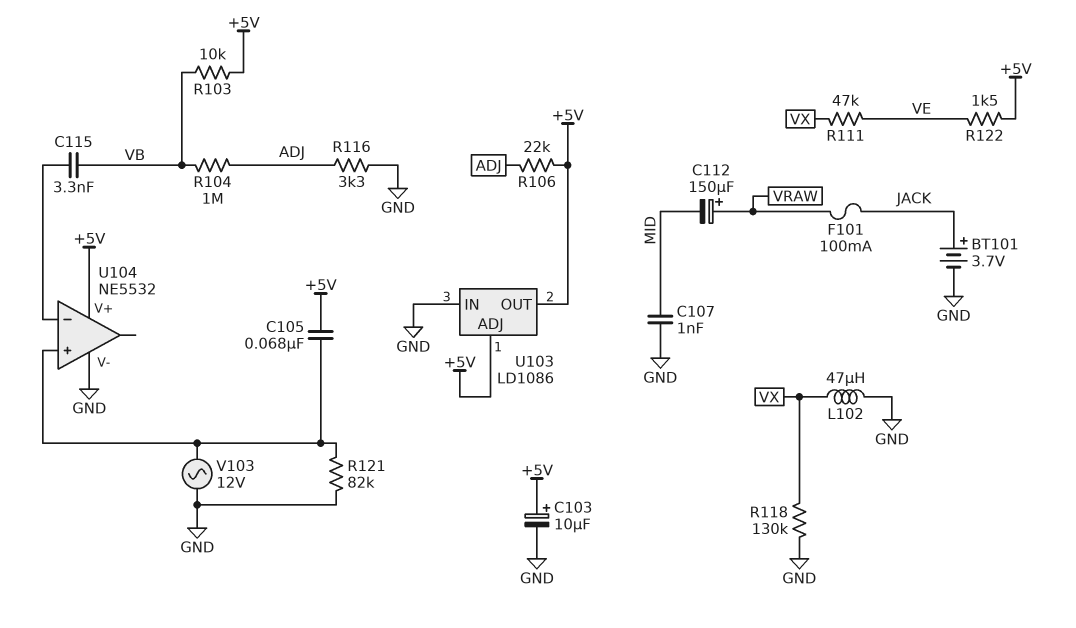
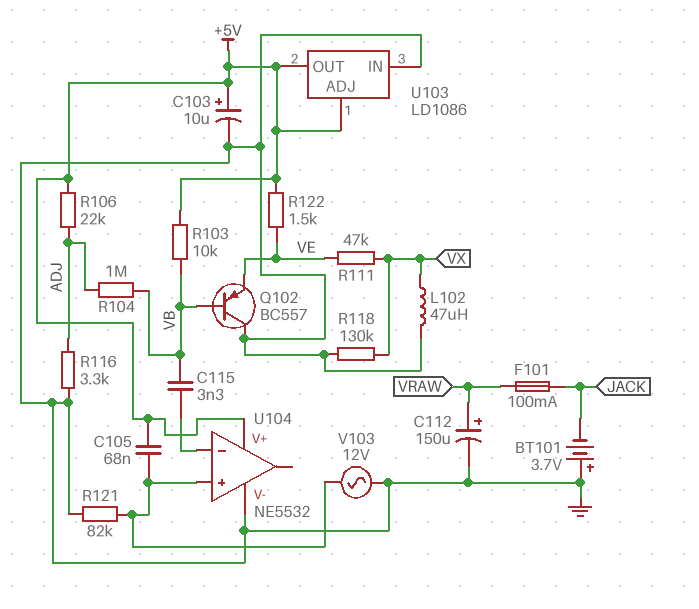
BT101: 3.7V (plus JACK, minus GND) -> 3.7V (plus GND, minus JACK)
C107: 1nF (GND, MID) -> none
C112: 150uF (plus VRAW, minus MID) -> 150uF (plus VRAW, minus GND)
Q102: none -> PNP BC557 (B VB, C GND, E VE)

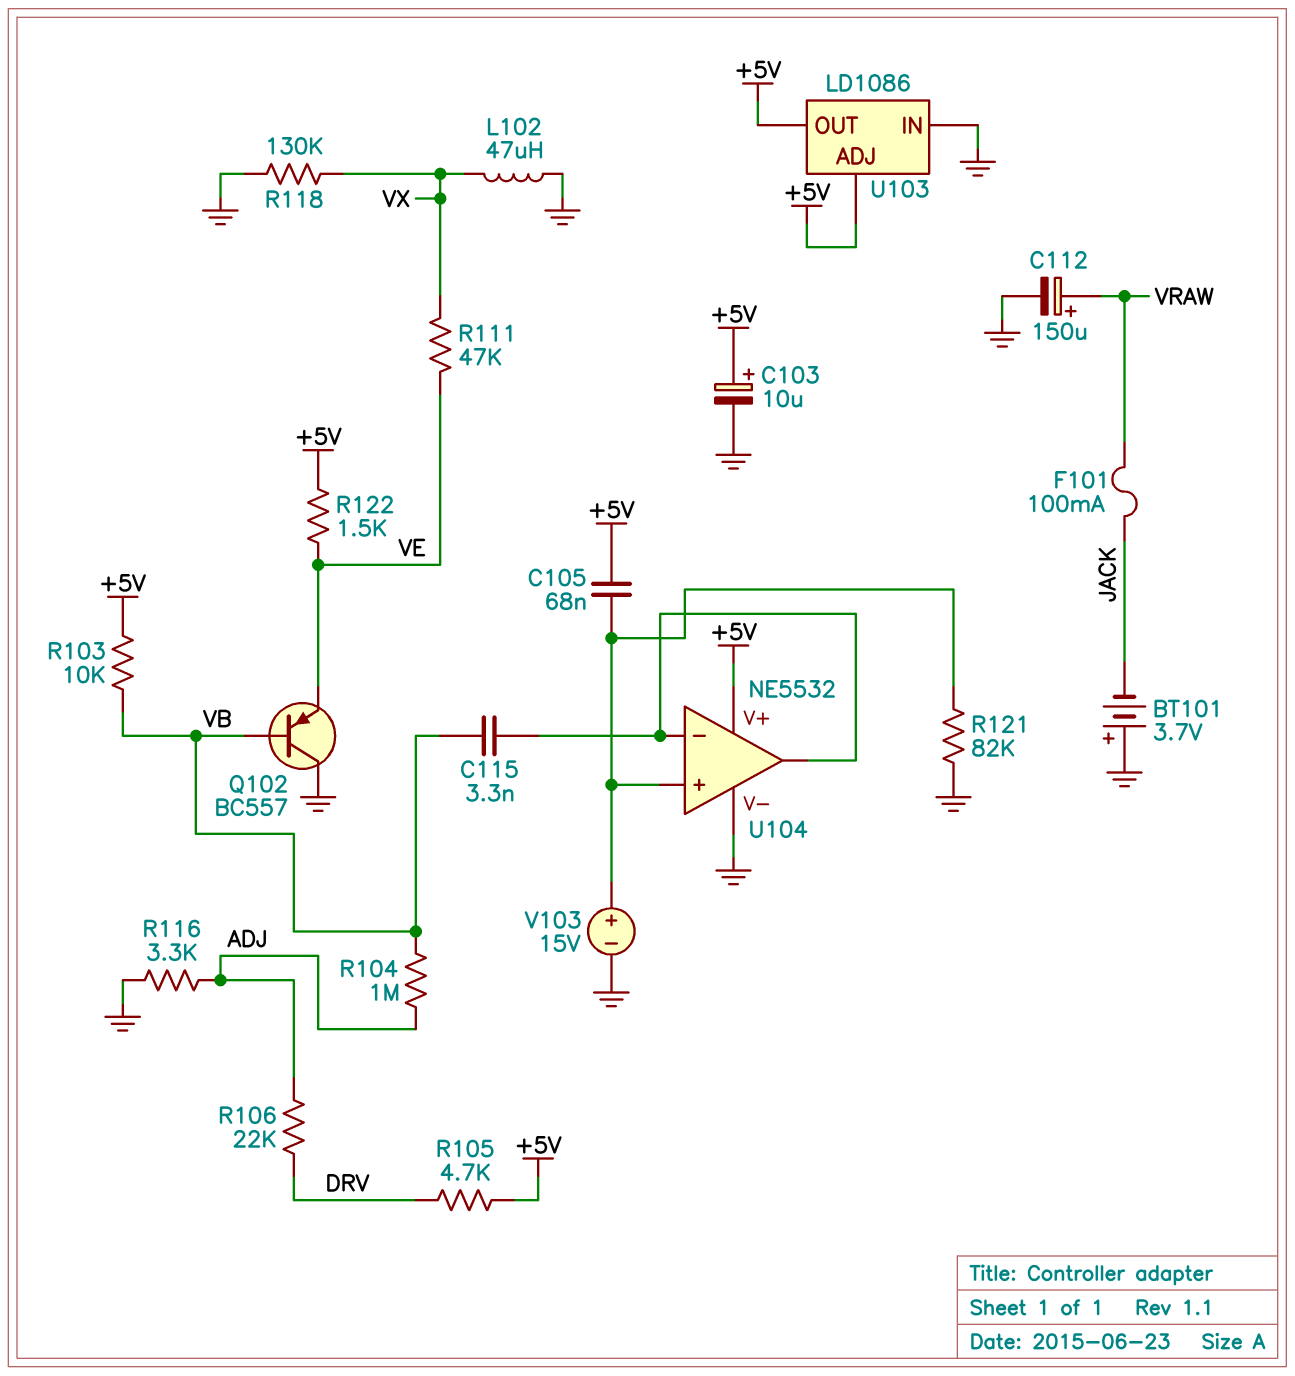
R105: none -> 4.7k (+5V, DRV)
R106: 22k (+5V, ADJ) -> 22k (ADJ, DRV)
U104 pin out: none -> U104/in-
V103: AC 12V (GND, U104/in+) -> 15V (plus U104/in+, minus GND)

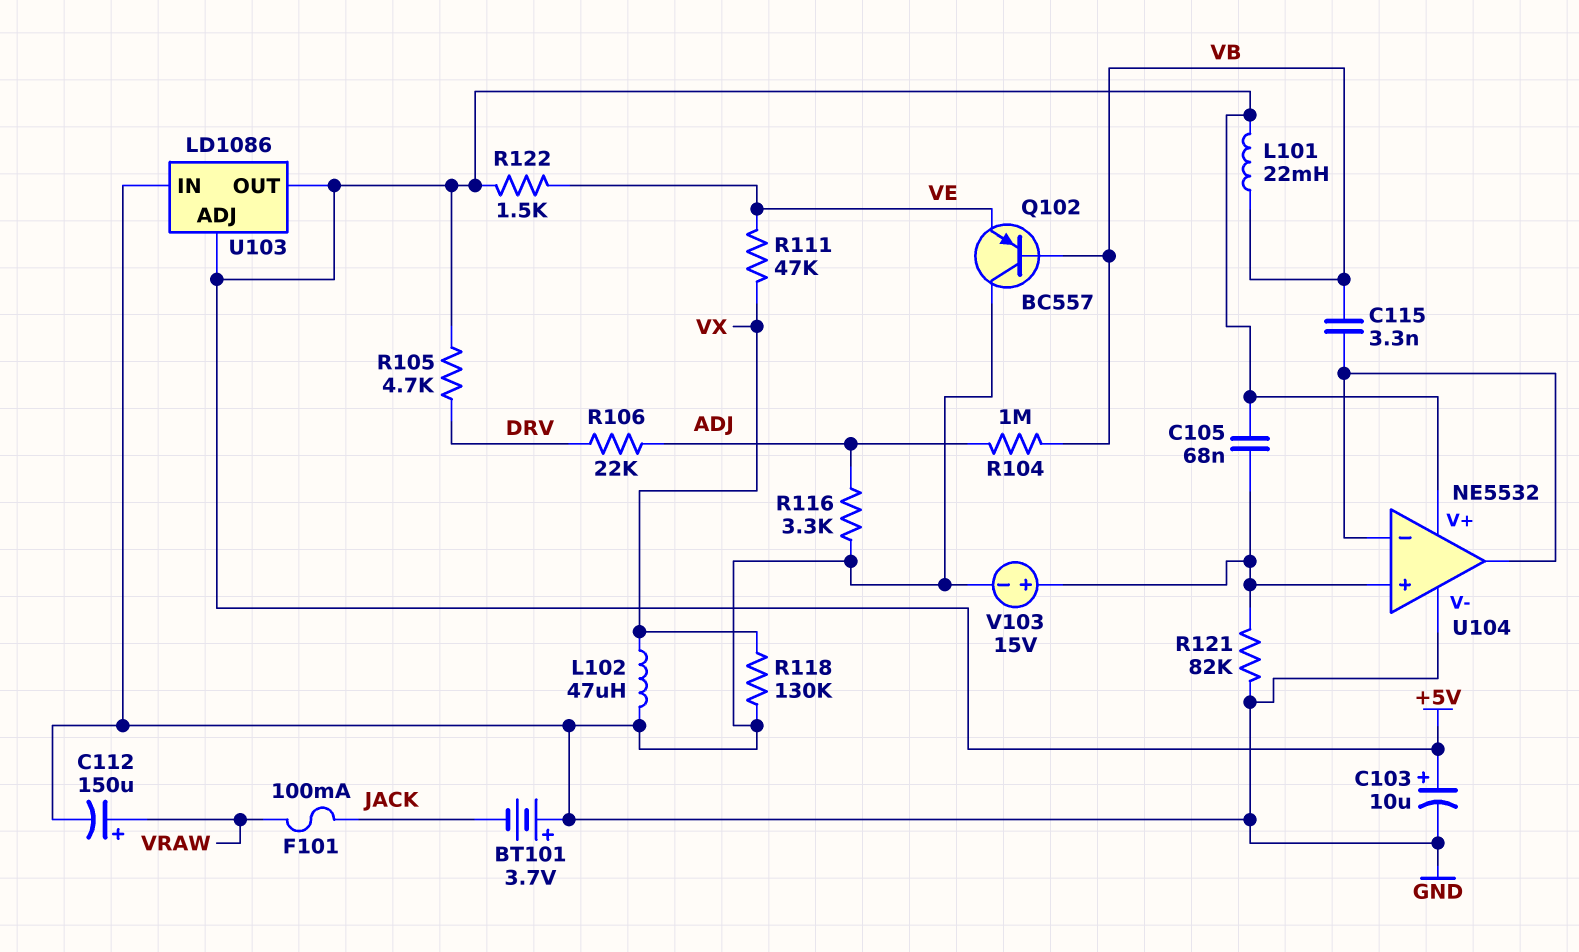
L101: none -> 22mH (+5V, VB)
R103: 10k (+5V, VB) -> none

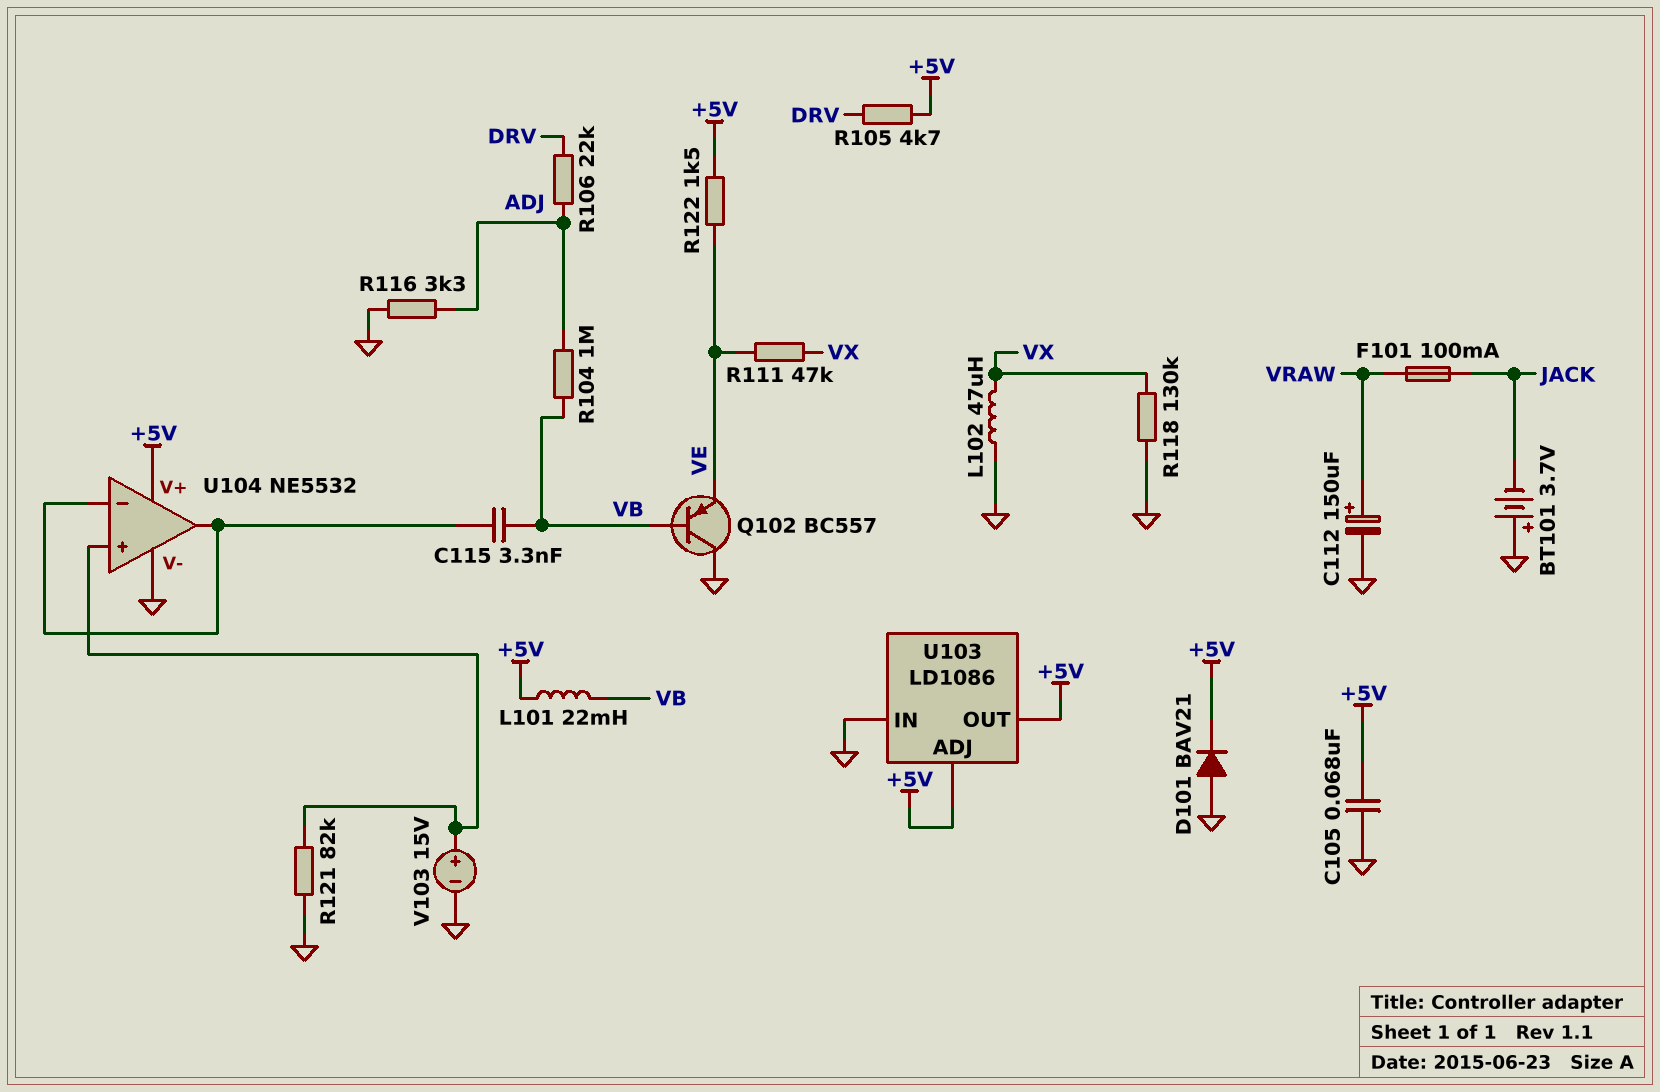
C103: 10uF (plus +5V, minus GND) -> none
C105: 68nF (+5V, U104/in+) -> 68nF (+5V, GND)
D101: none -> diode BAV21 (A GND, K +5V)

